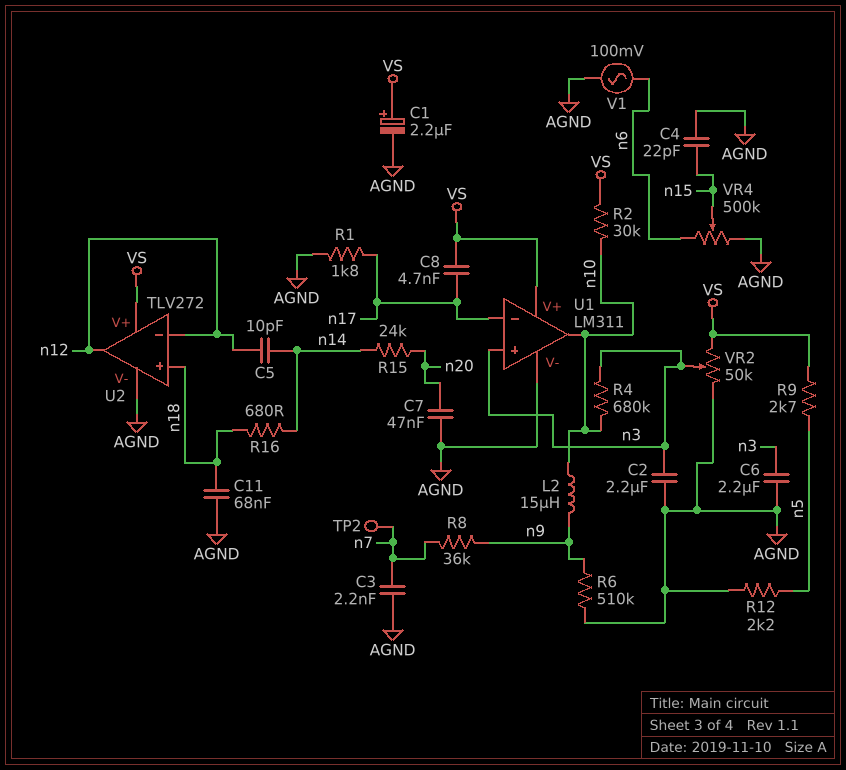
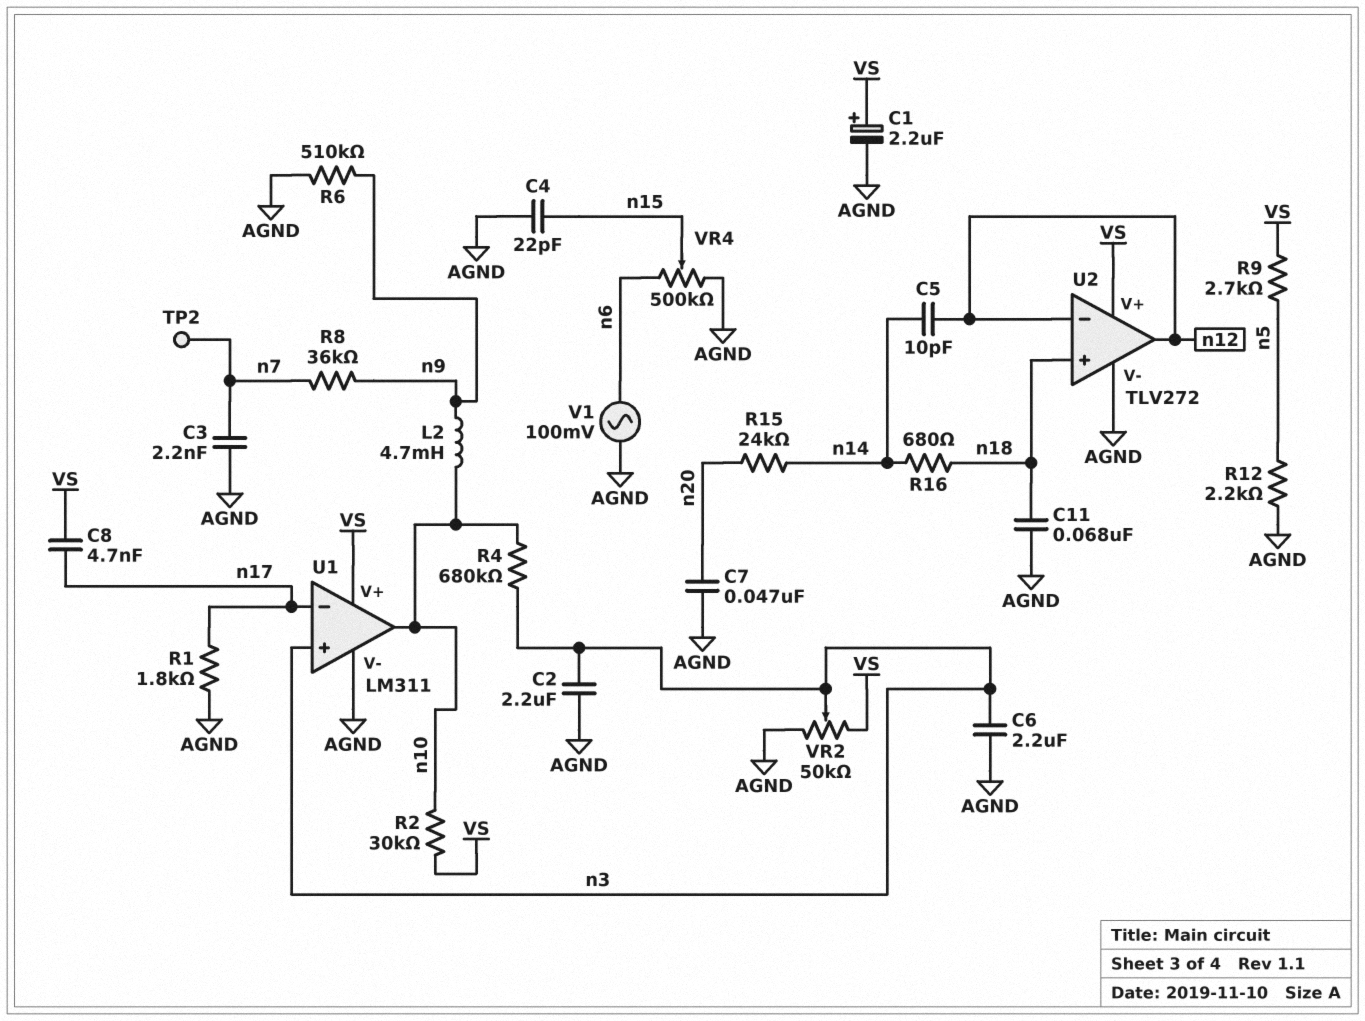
L2: 15uH (n9, n10) -> 4.7mH (n9, n10)

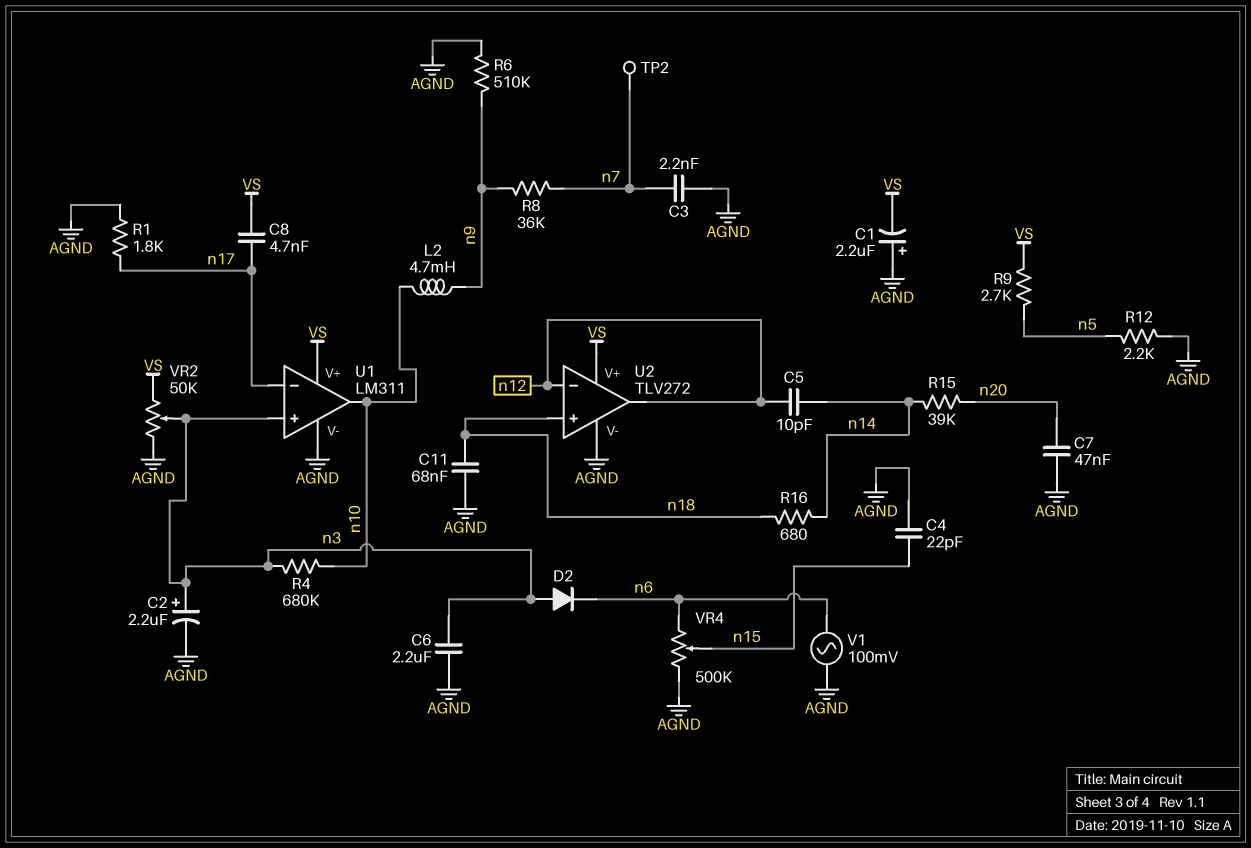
C1: 2.2uF (plus VS, minus AGND) -> 2.2uF (plus AGND, minus VS)
C2: 2.2uF (AGND, n3) -> 2.2uF (plus n3, minus AGND)
D2: none -> diode (A n3, K n6)
R2: 30k (VS, n10) -> none
R15: 24k (n14, n20) -> 39k (n14, n20)

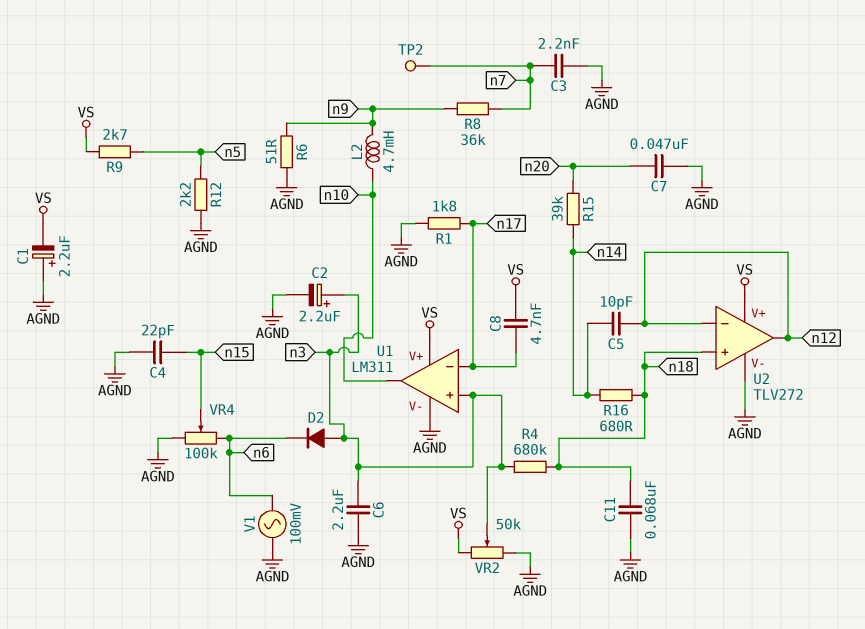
R4: 680k (n3, n10) -> 680k (n3, n18)
R6: 510k (AGND, n9) -> 51 (AGND, n9)
VR4: 500k (AGND, n6, wiper n15) -> 100k (AGND, n6, wiper n15)

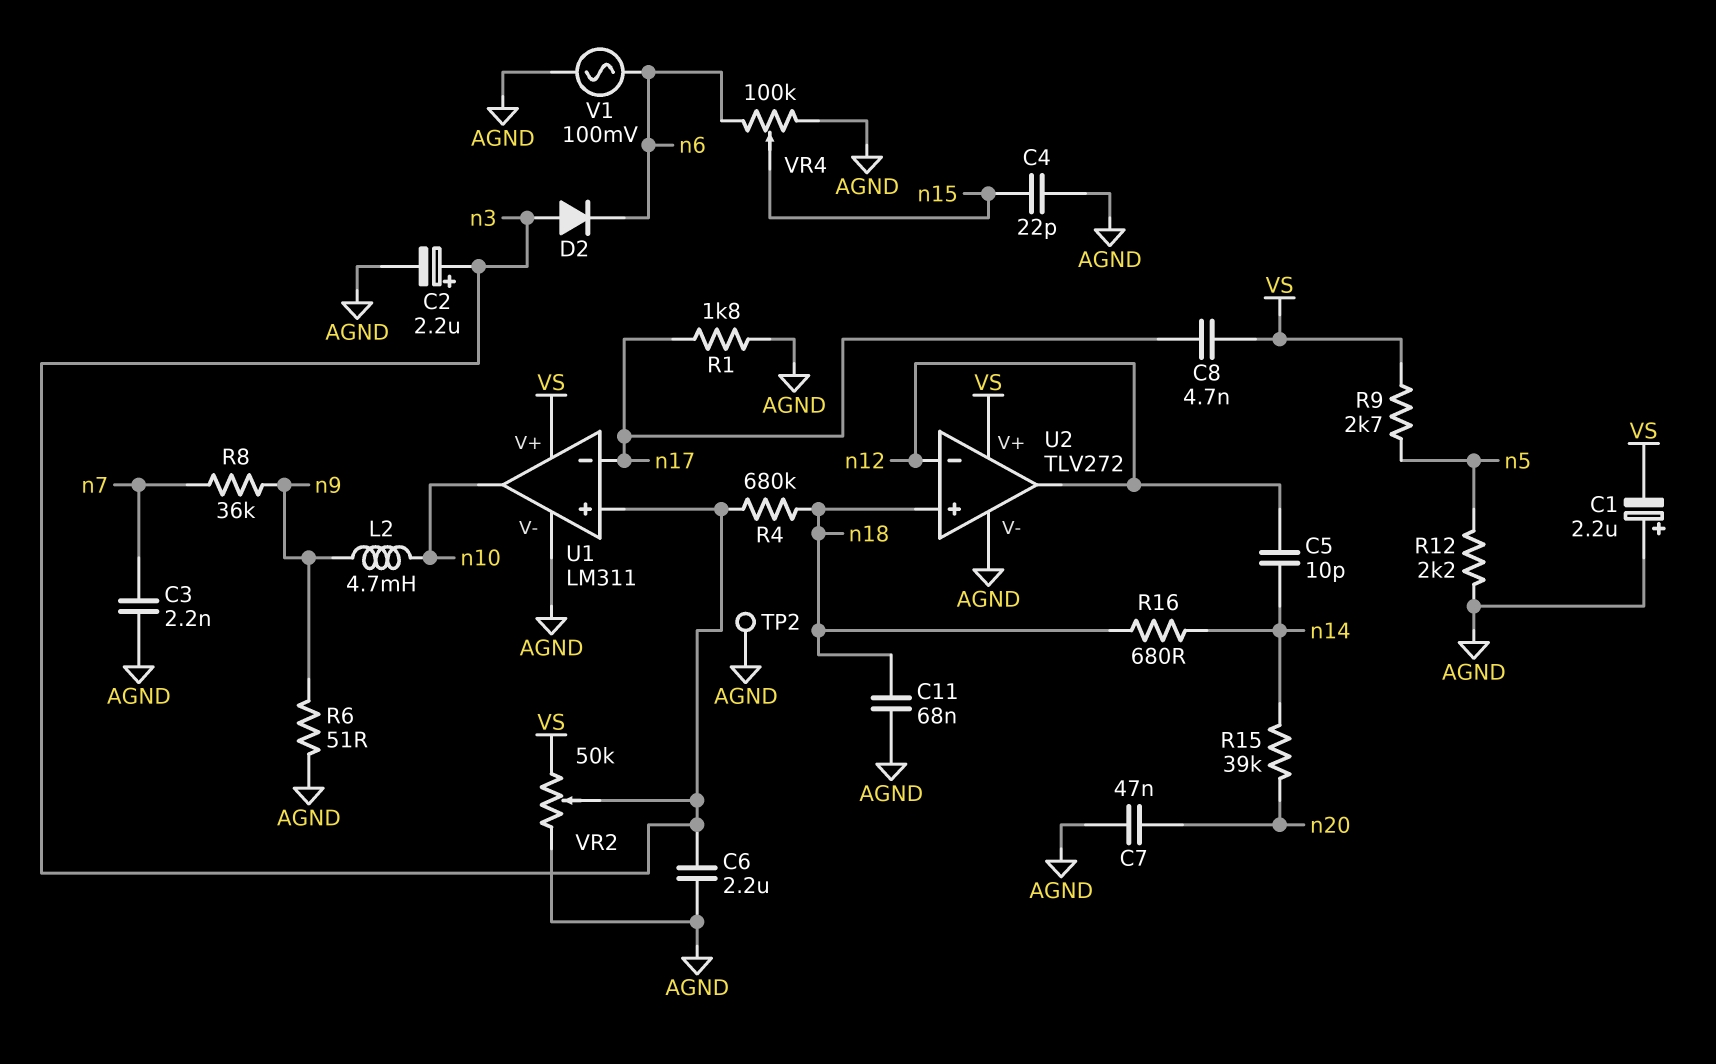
TP2: test point (n7) -> test point (AGND)

